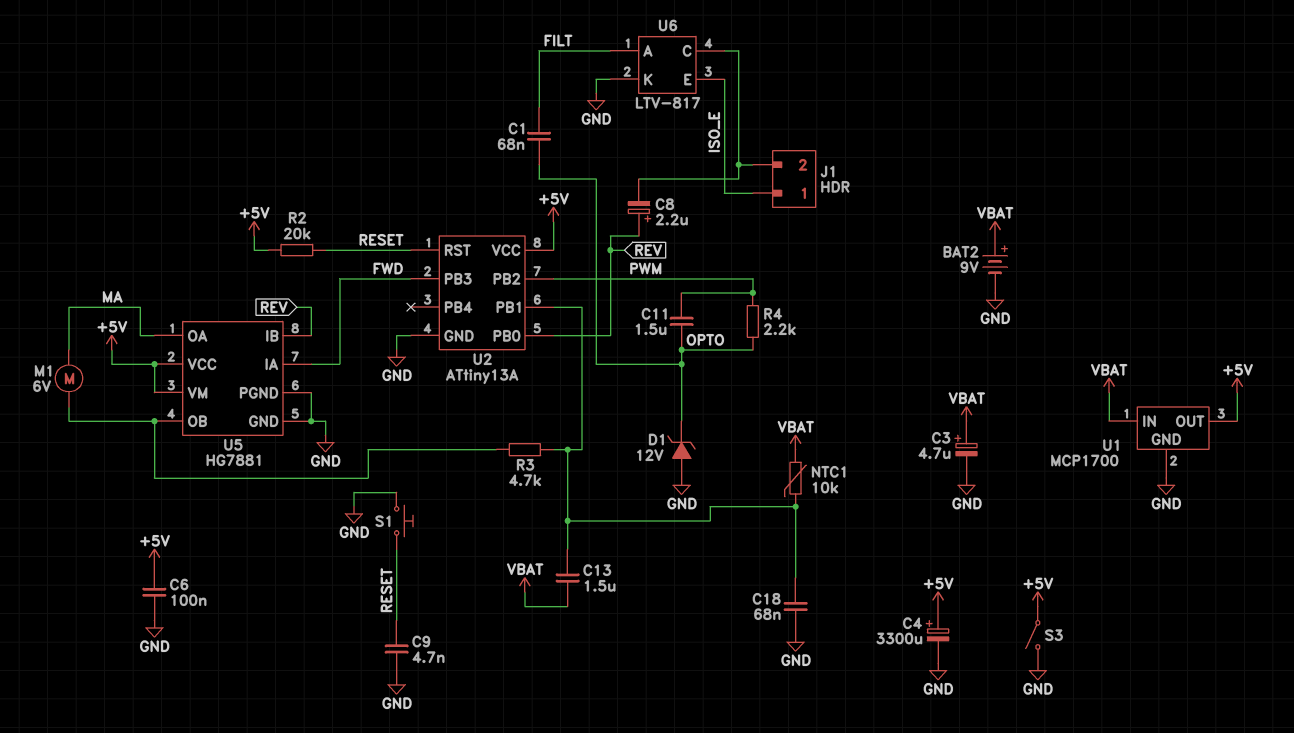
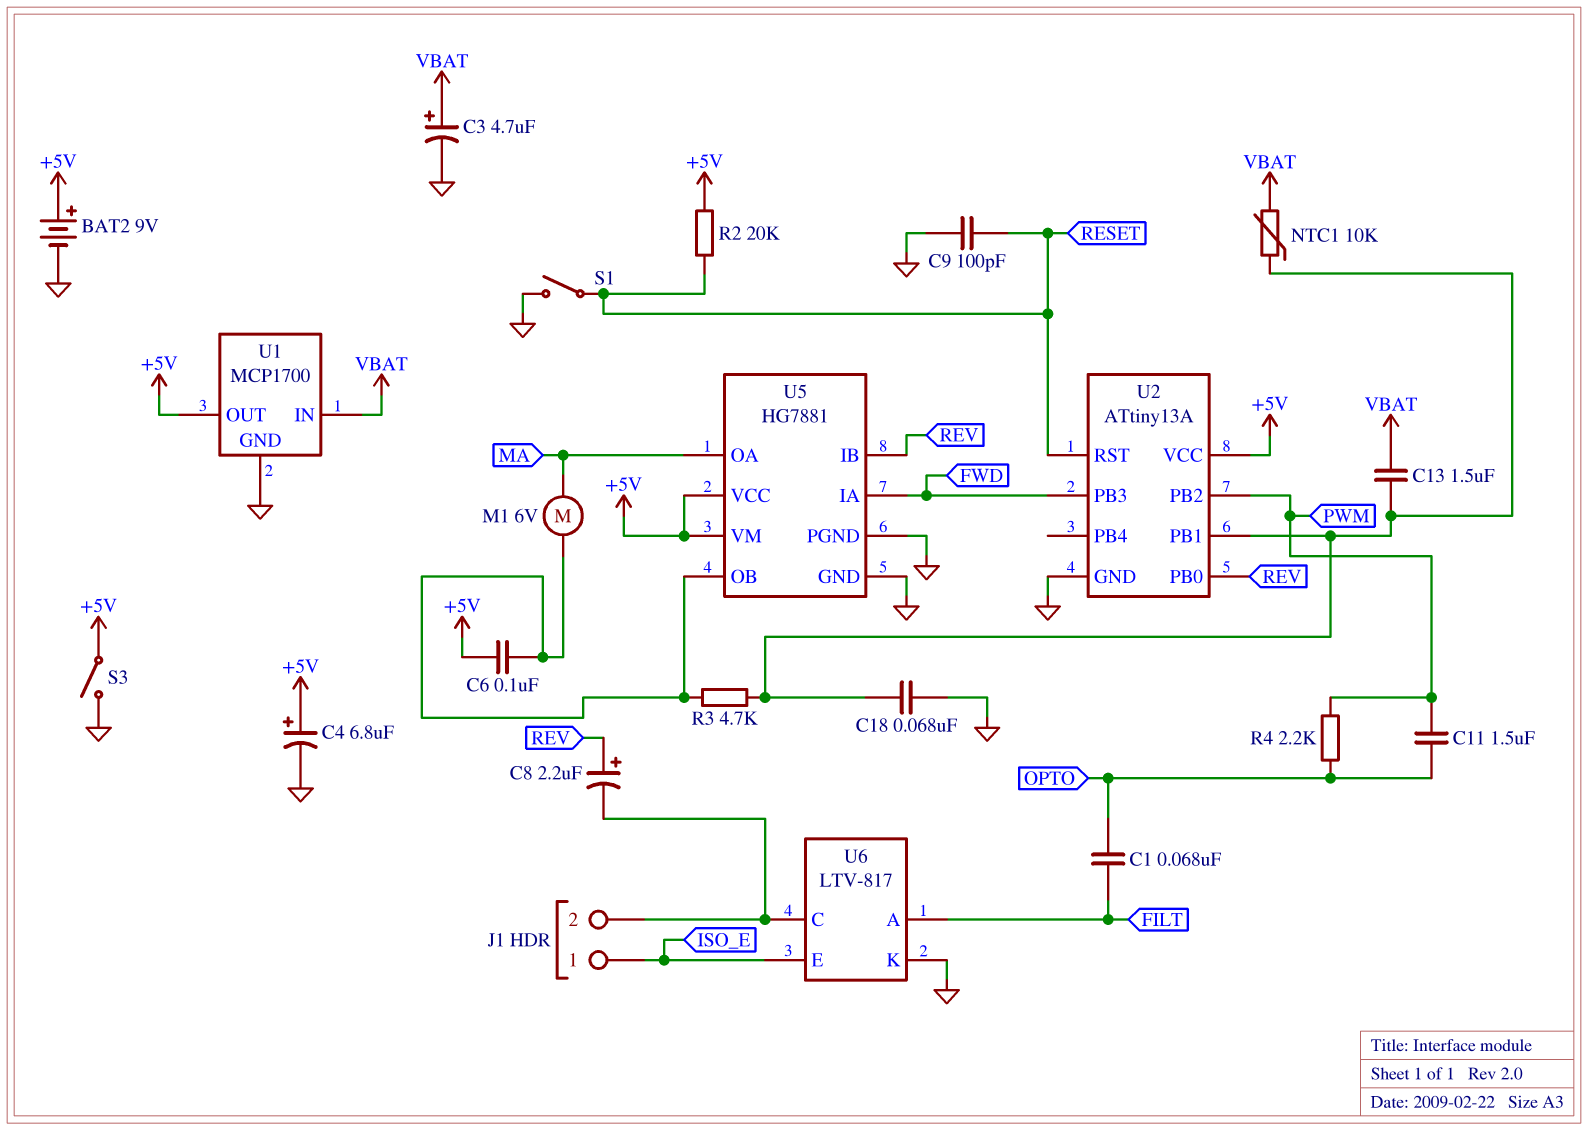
BAT2: 9V (plus VBAT, minus GND) -> 9V (plus +5V, minus GND)
C4: 3300uF (plus +5V, minus GND) -> 6.8uF (plus +5V, minus GND)
C6: 100nF (+5V, GND) -> 100nF (+5V, U5/OB)
C9: 4.7nF (GND, RESET) -> 100pF (GND, RESET)
D1: zener 12V (A GND, K OPTO) -> none
S1: button (GND, RESET) -> switch (GND, RESET)

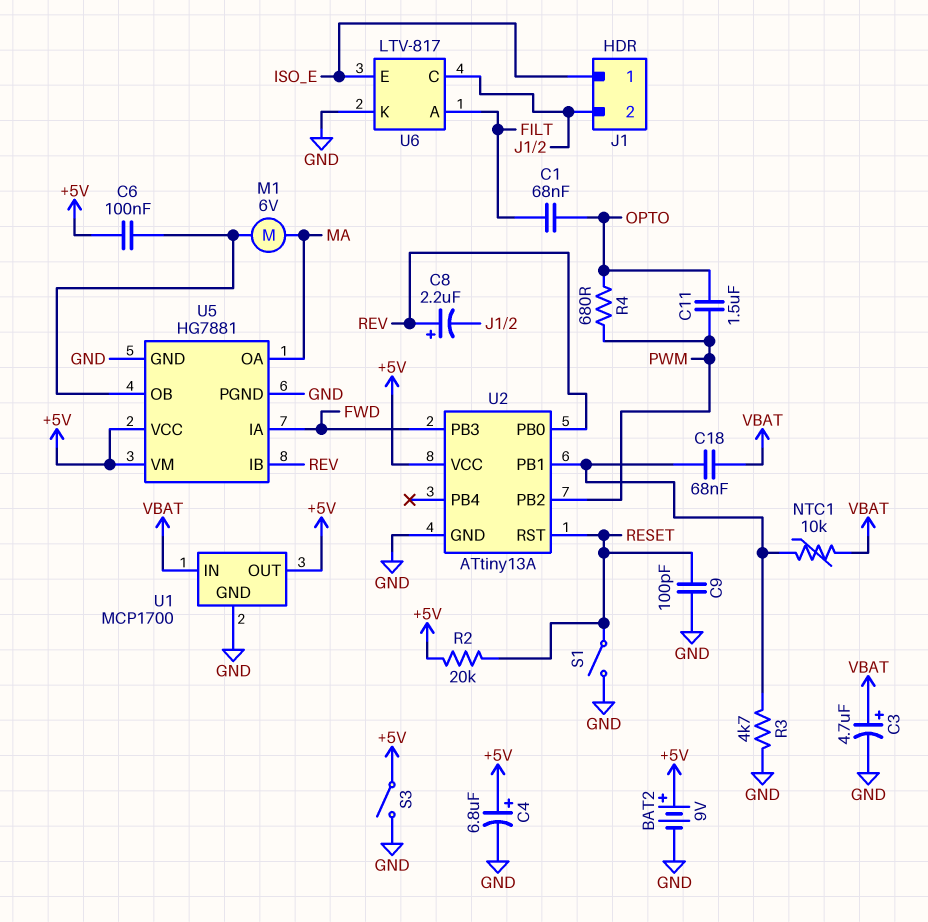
C13: 1.5uF (U2/PB1, VBAT) -> none
C18: 68nF (GND, U2/PB1) -> 68nF (U2/PB1, VBAT)
R3: 4.7k (U2/PB1, U5/OB) -> 4.7k (GND, U2/PB1)
R4: 2.2k (OPTO, PWM) -> 680 (OPTO, PWM)

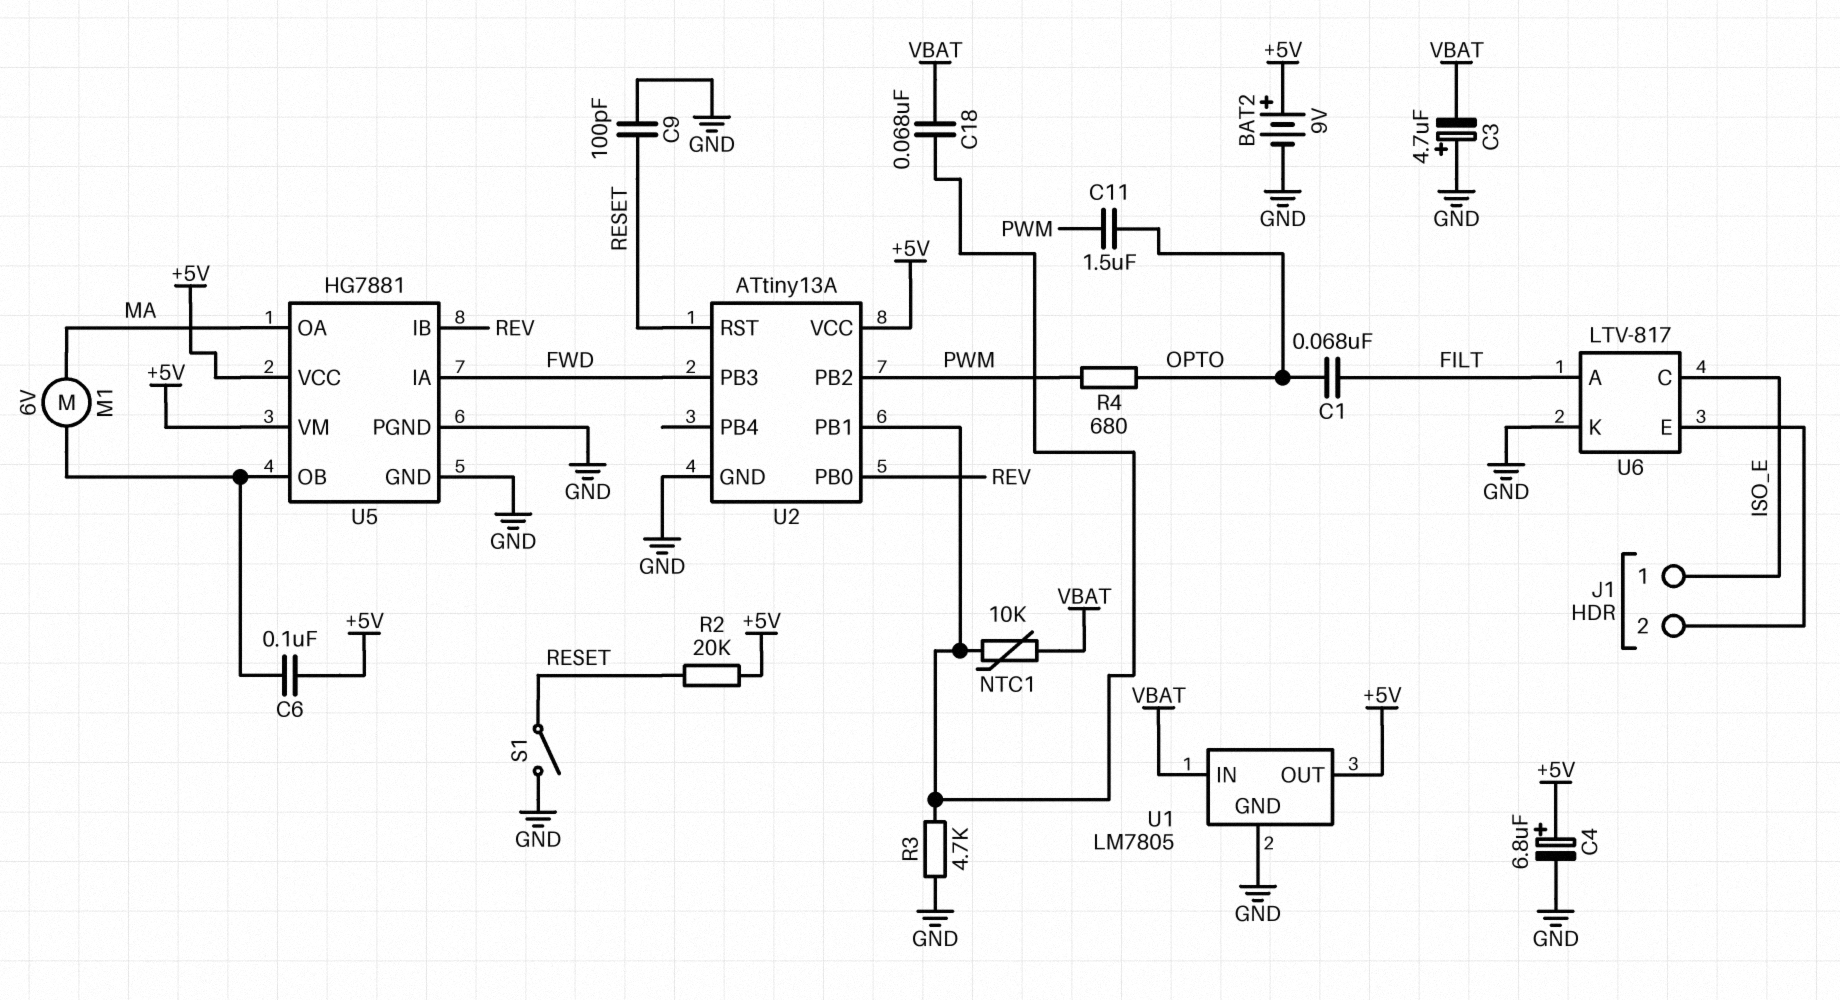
C3: 4.7uF (plus VBAT, minus GND) -> 4.7uF (plus GND, minus VBAT)
C8: 2.2uF (plus REV, minus J1/2) -> none
S3: switch (+5V, GND) -> none
U1: MCP1700 -> LM7805
U6 pin C: J1/2 -> ISO_E
U6 pin E: ISO_E -> J1/2

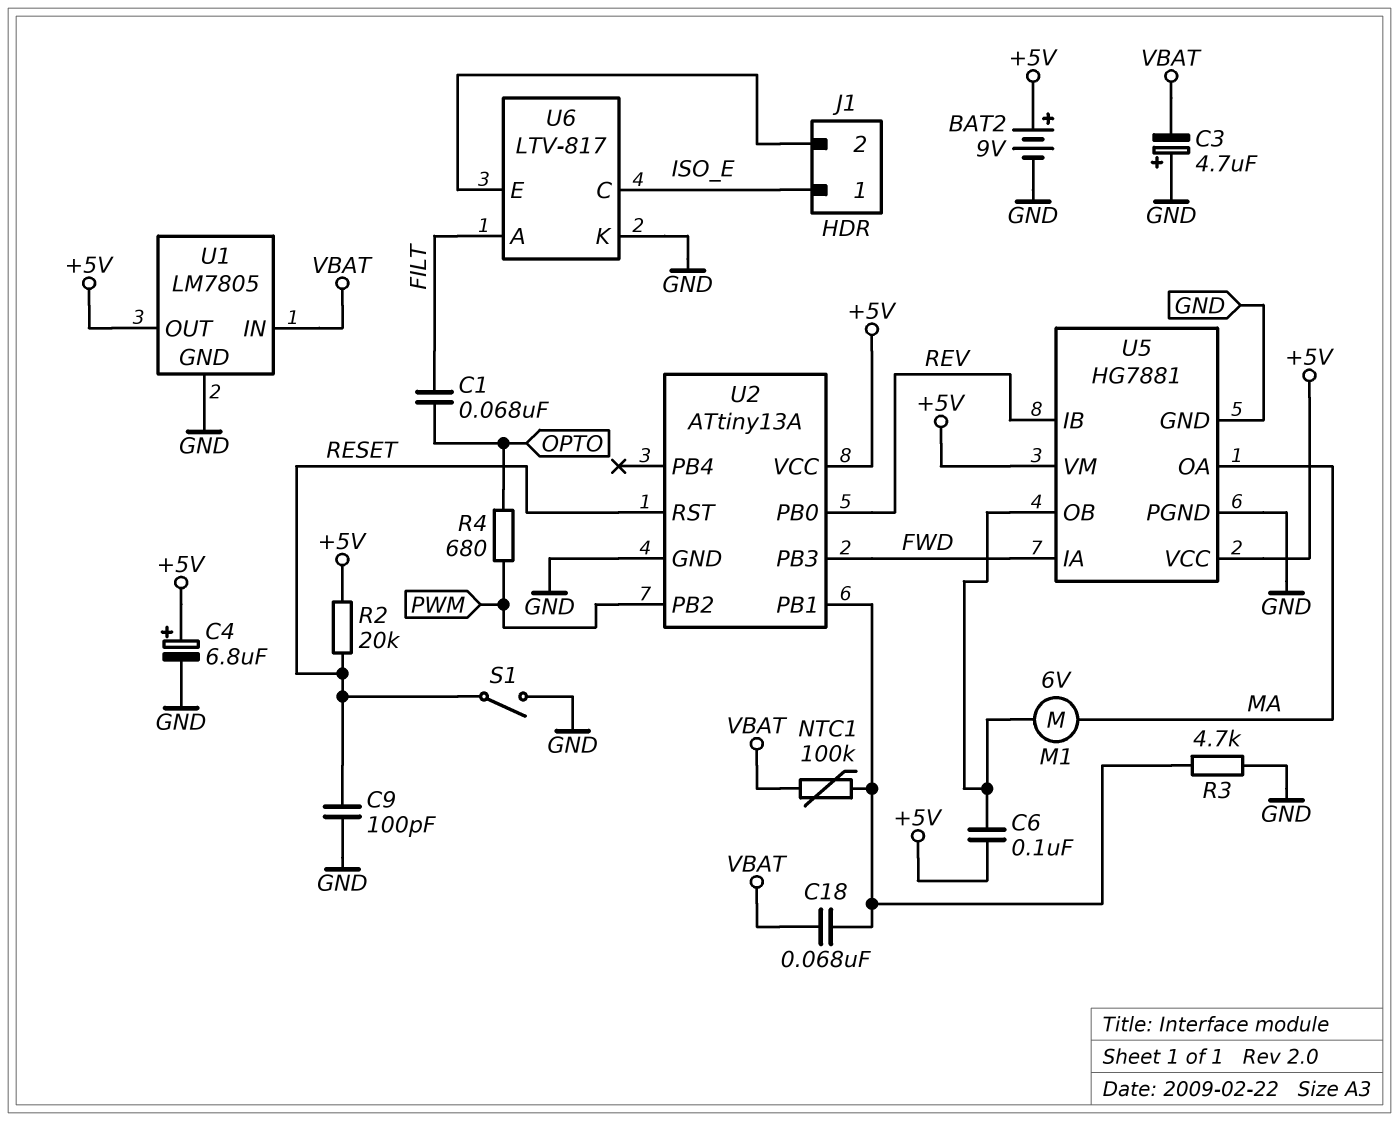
C11: 1.5uF (OPTO, PWM) -> none
NTC1: 10k (U2/PB1, VBAT) -> 100k (U2/PB1, VBAT)

